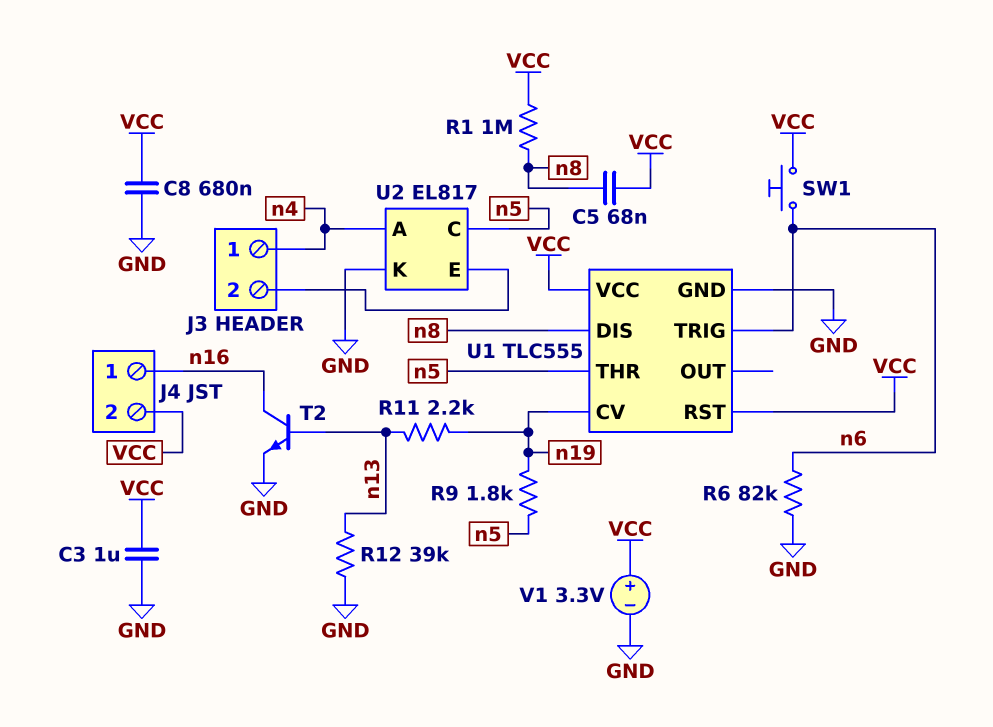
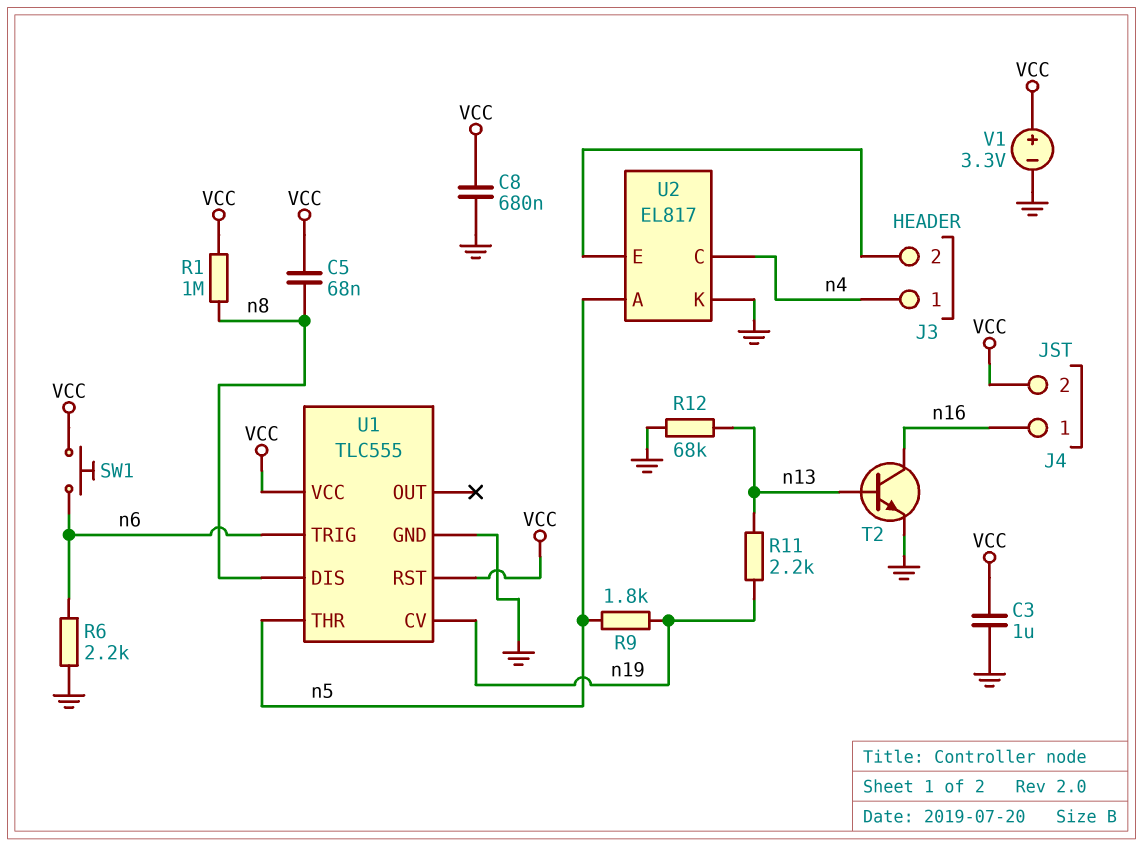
R6: 82k (GND, n6) -> 2.2k (GND, n6)
R12: 39k (GND, n13) -> 68k (GND, n13)
U2 pin A: n4 -> n5
U2 pin C: n5 -> n4

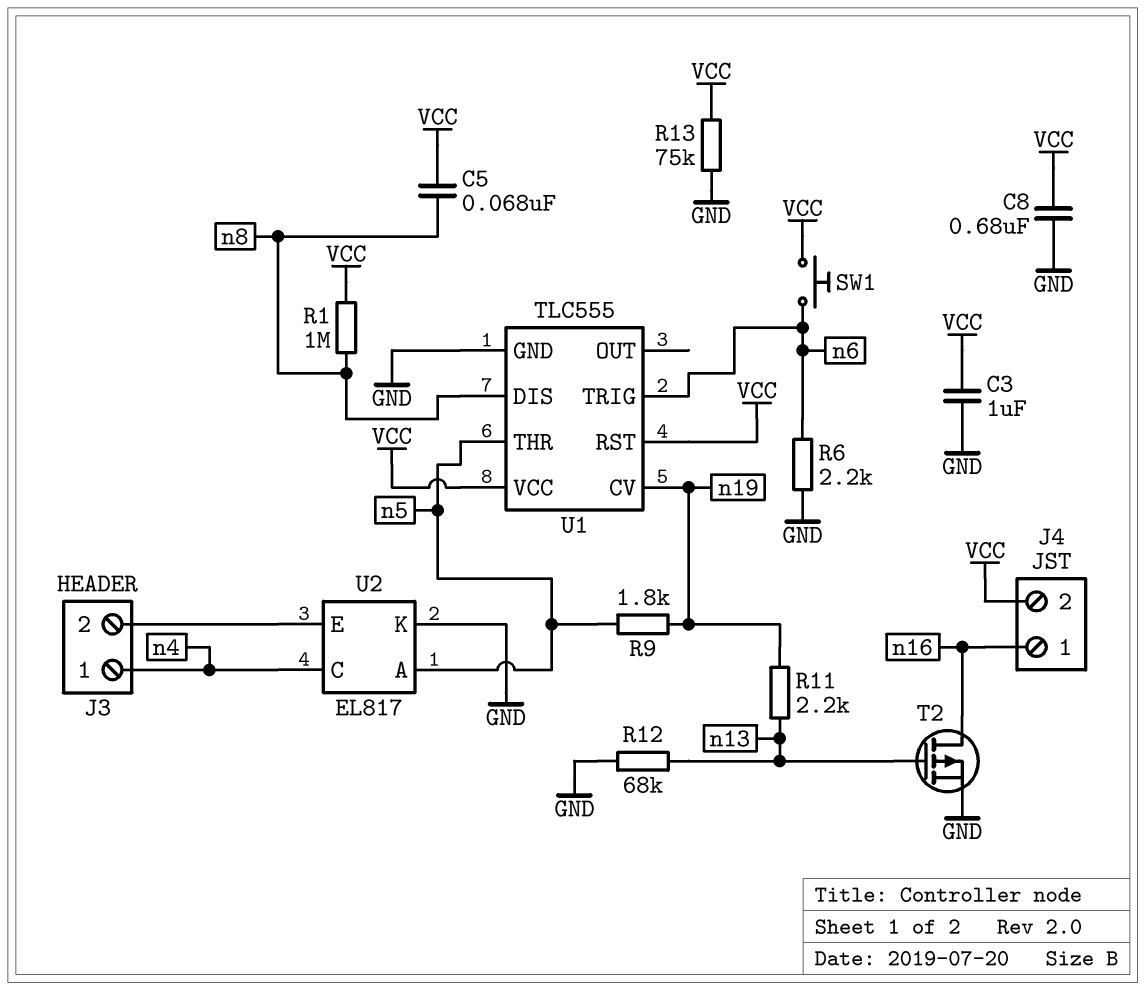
R13: none -> 75k (GND, VCC)
T2: NPN (B n13, C n16, E GND) -> PMOS (G n13, D n16, S GND)
V1: 3.3V (plus VCC, minus GND) -> none

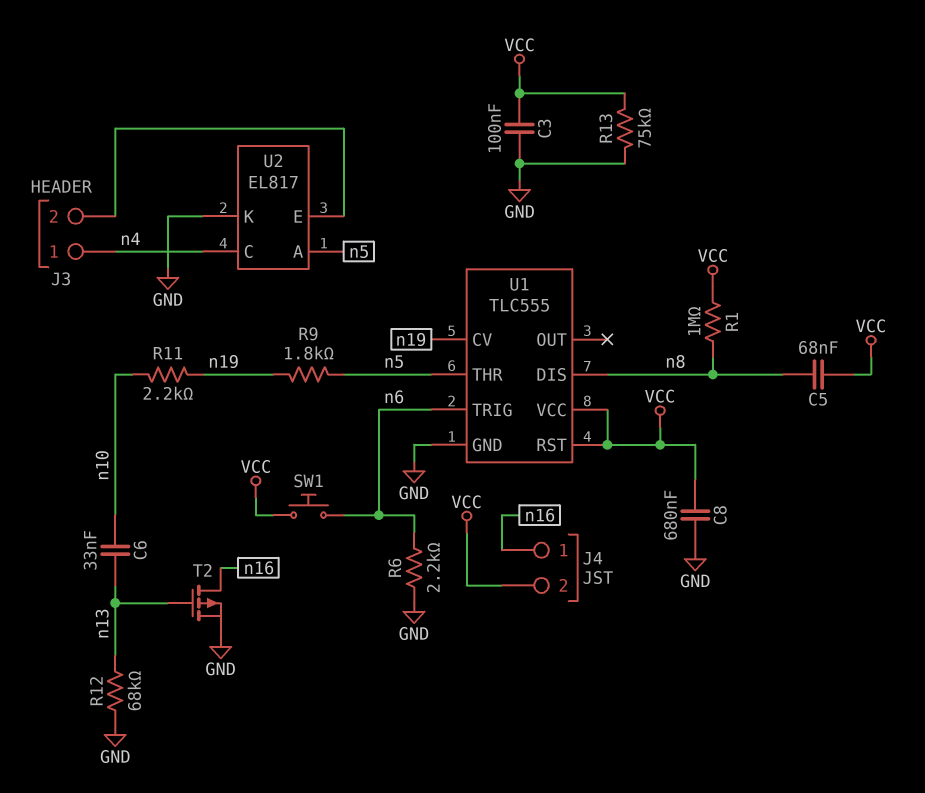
C3: 1uF (GND, VCC) -> 100nF (GND, VCC)
C6: none -> 33nF (n10, n13)
R11: 2.2k (n13, n19) -> 2.2k (n10, n19)

